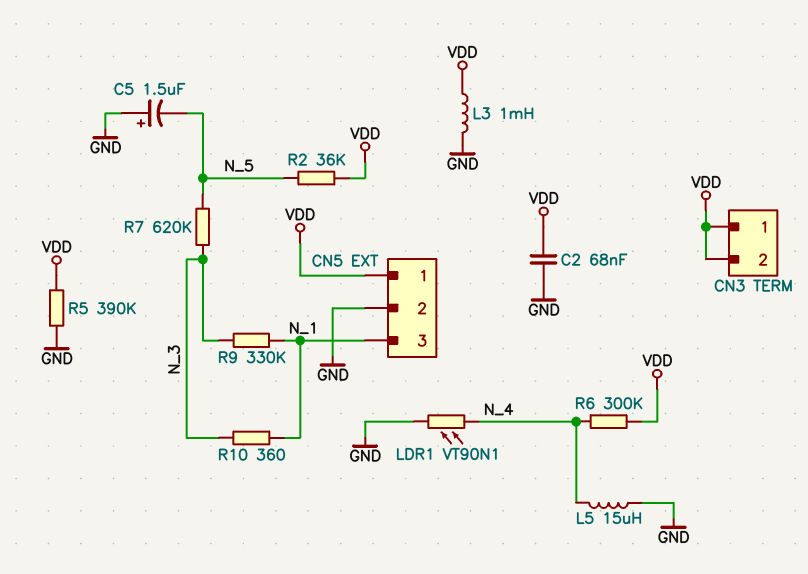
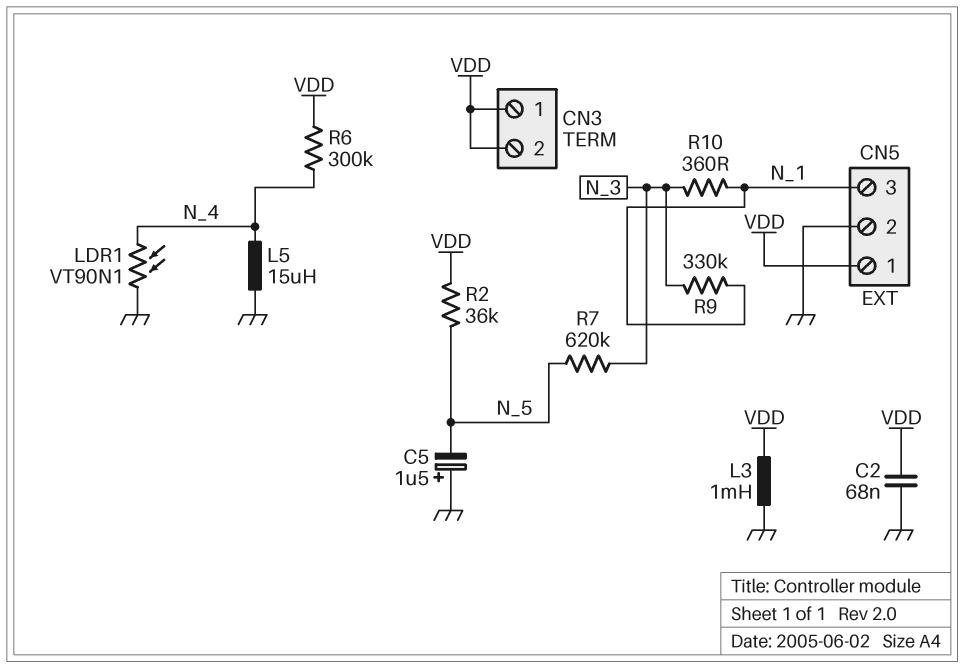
R5: 390k (GND, VDD) -> none

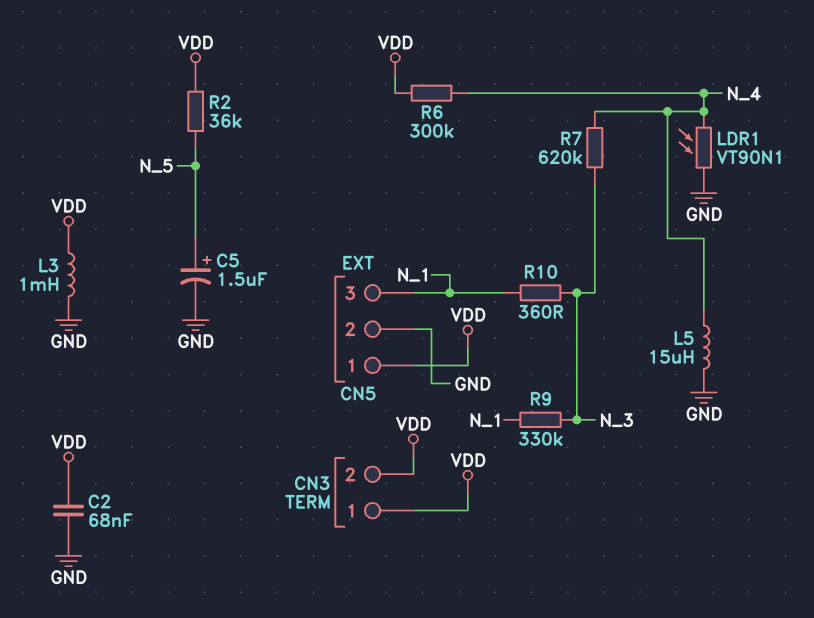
C5: 1.5uF (plus GND, minus N_5) -> 1.5uF (plus N_5, minus GND)
R7: 620k (N_3, N_5) -> 620k (N_3, N_4)

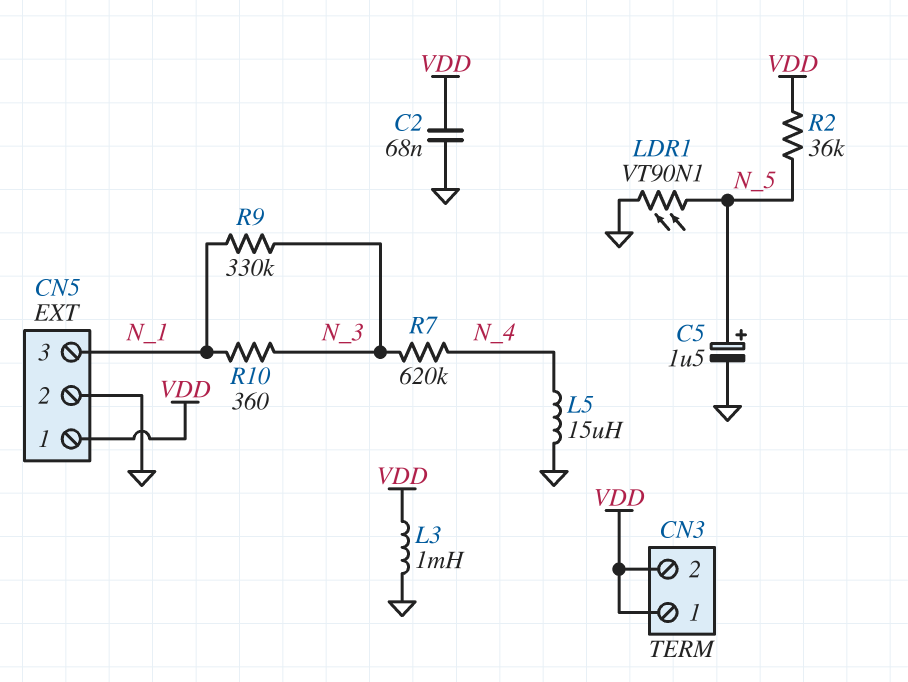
LDR1: VT90N1 (GND, N_4) -> VT90N1 (GND, N_5)
R6: 300k (N_4, VDD) -> none

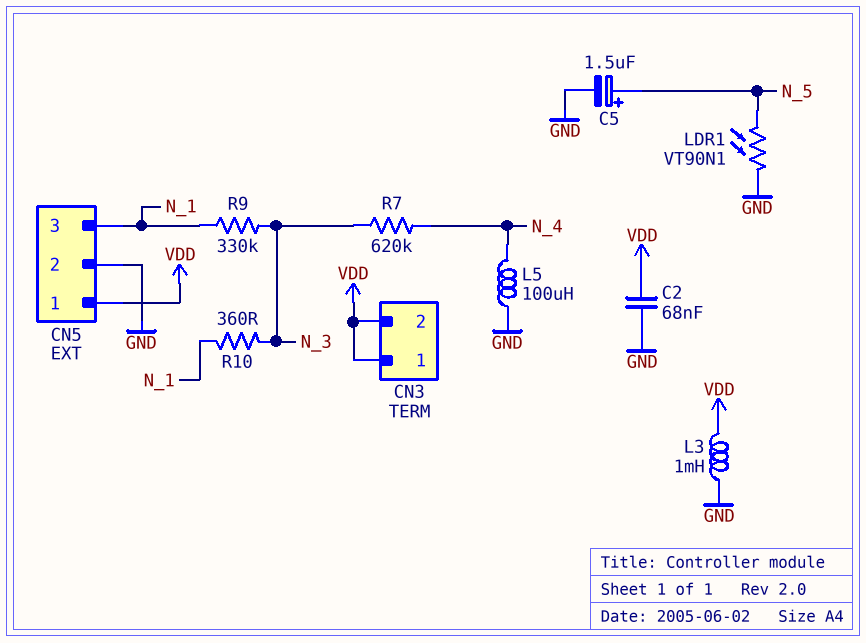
L5: 15uH (GND, N_4) -> 100uH (GND, N_4)
R2: 36k (N_5, VDD) -> none

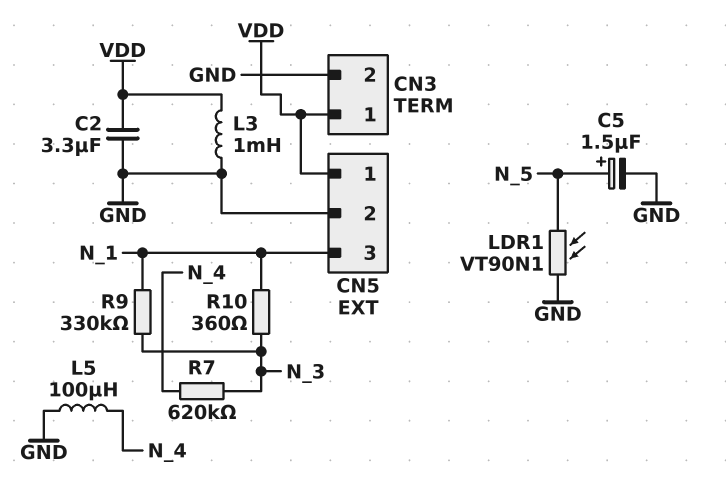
C2: 68nF (GND, VDD) -> 3.3uF (GND, VDD)
CN3 pin 2: VDD -> GND

